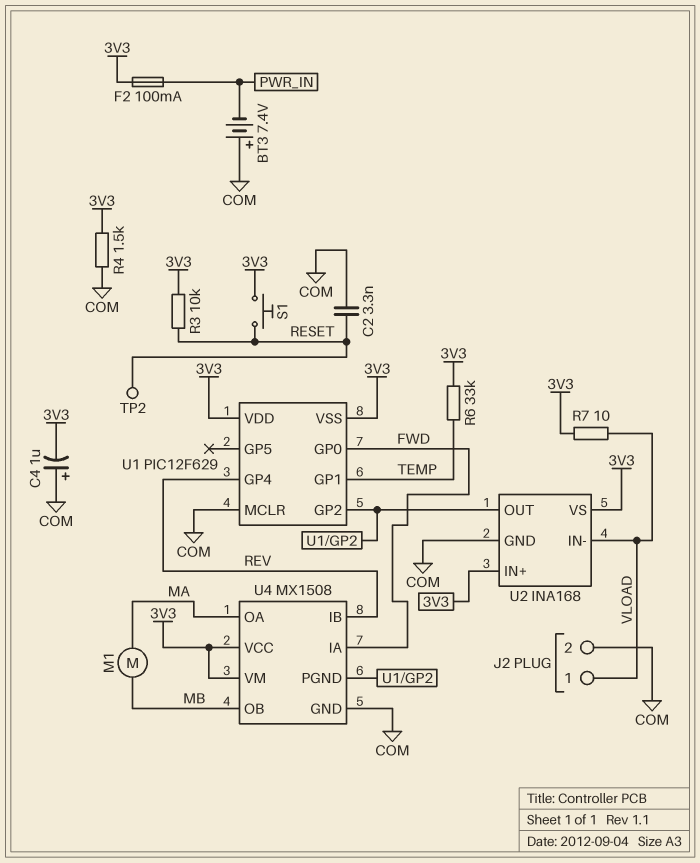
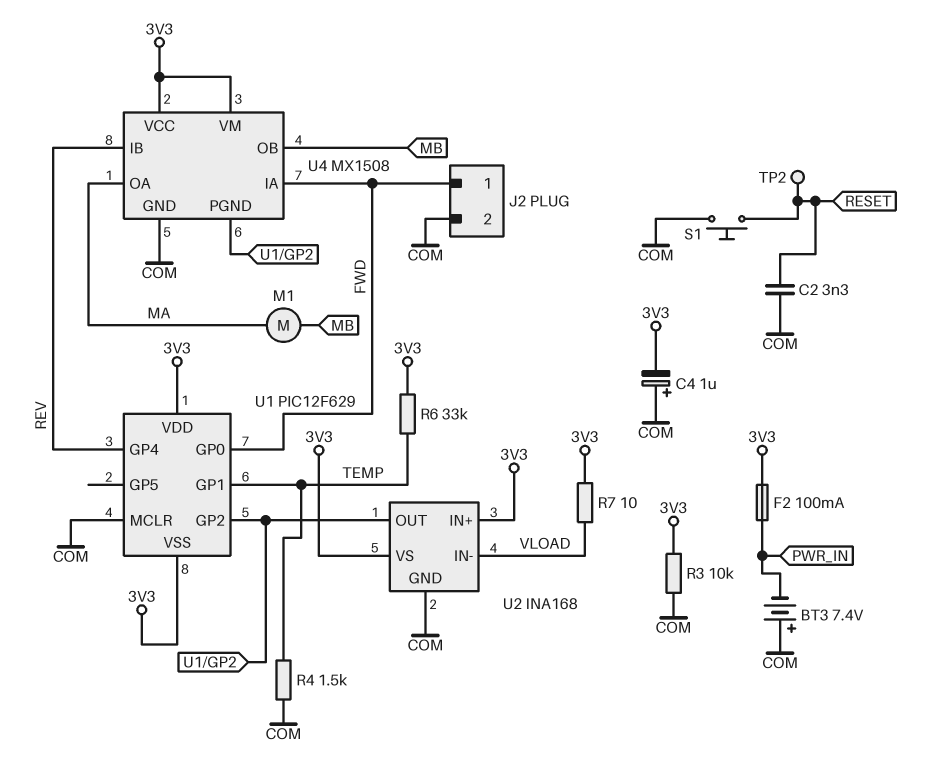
J2 pin 1: VLOAD -> FWD
R3: 10k (3V3, RESET) -> 10k (3V3, COM)
R4: 1.5k (3V3, COM) -> 1.5k (COM, TEMP)
S1: button (3V3, RESET) -> button (COM, RESET)

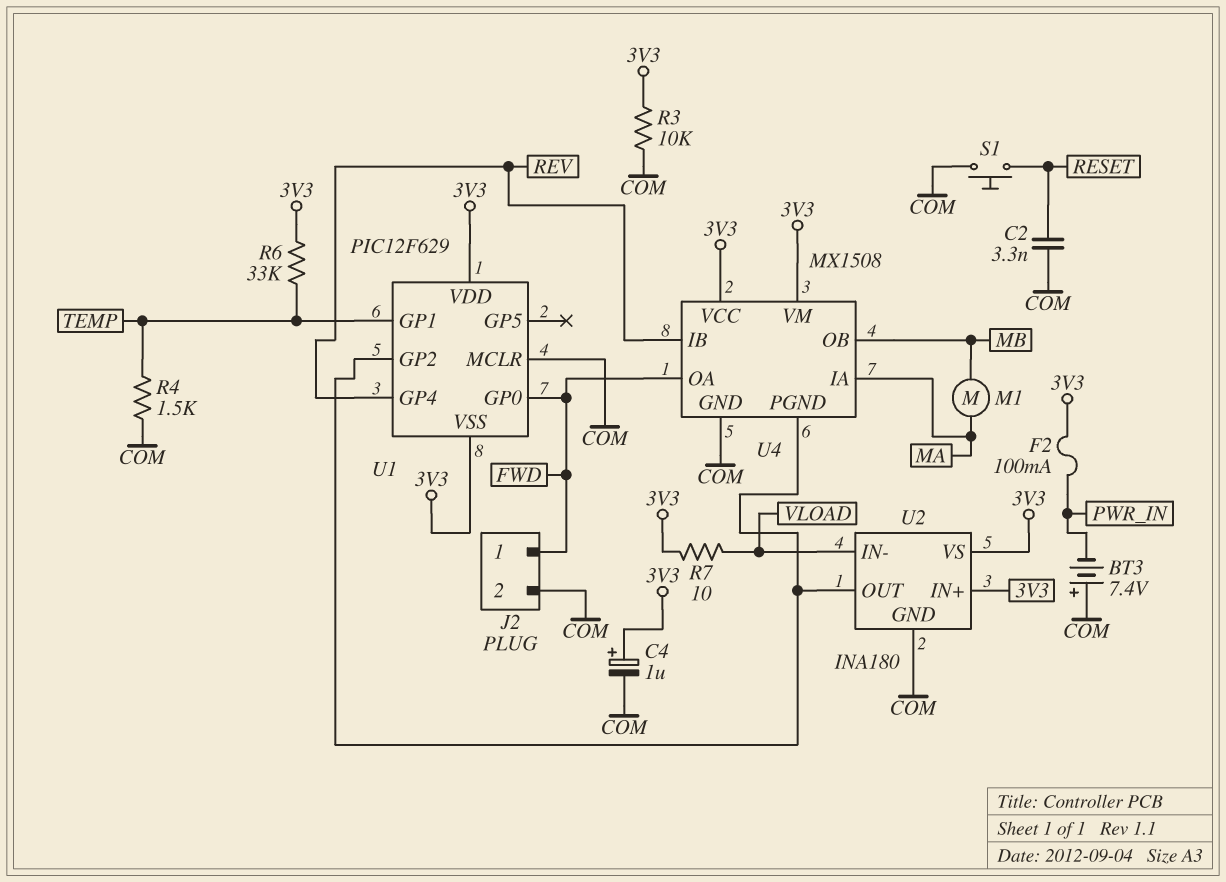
C4: 1uF (plus COM, minus 3V3) -> 1uF (plus 3V3, minus COM)
TP2: test point (RESET) -> none
U2: INA168 -> INA180
U4 pin IA: FWD -> MA
U4 pin OA: MA -> FWD

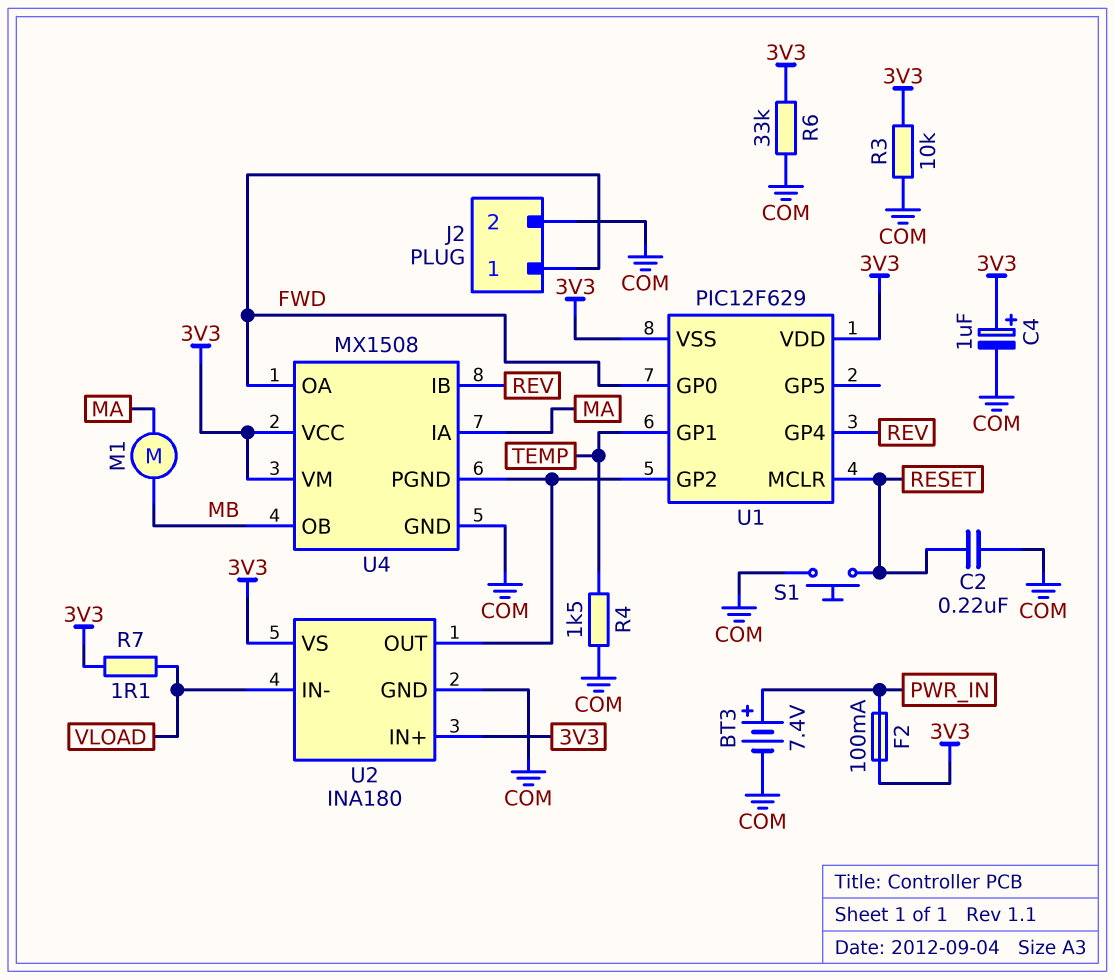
BT3: 7.4V (plus COM, minus PWR_IN) -> 7.4V (plus PWR_IN, minus COM)
C2: 3.3nF (COM, RESET) -> 220nF (COM, RESET)
R6: 33k (3V3, TEMP) -> 33k (3V3, COM)
R7: 10 (3V3, VLOAD) -> 1.1 (3V3, VLOAD)
U1 pin MCLR: COM -> RESET

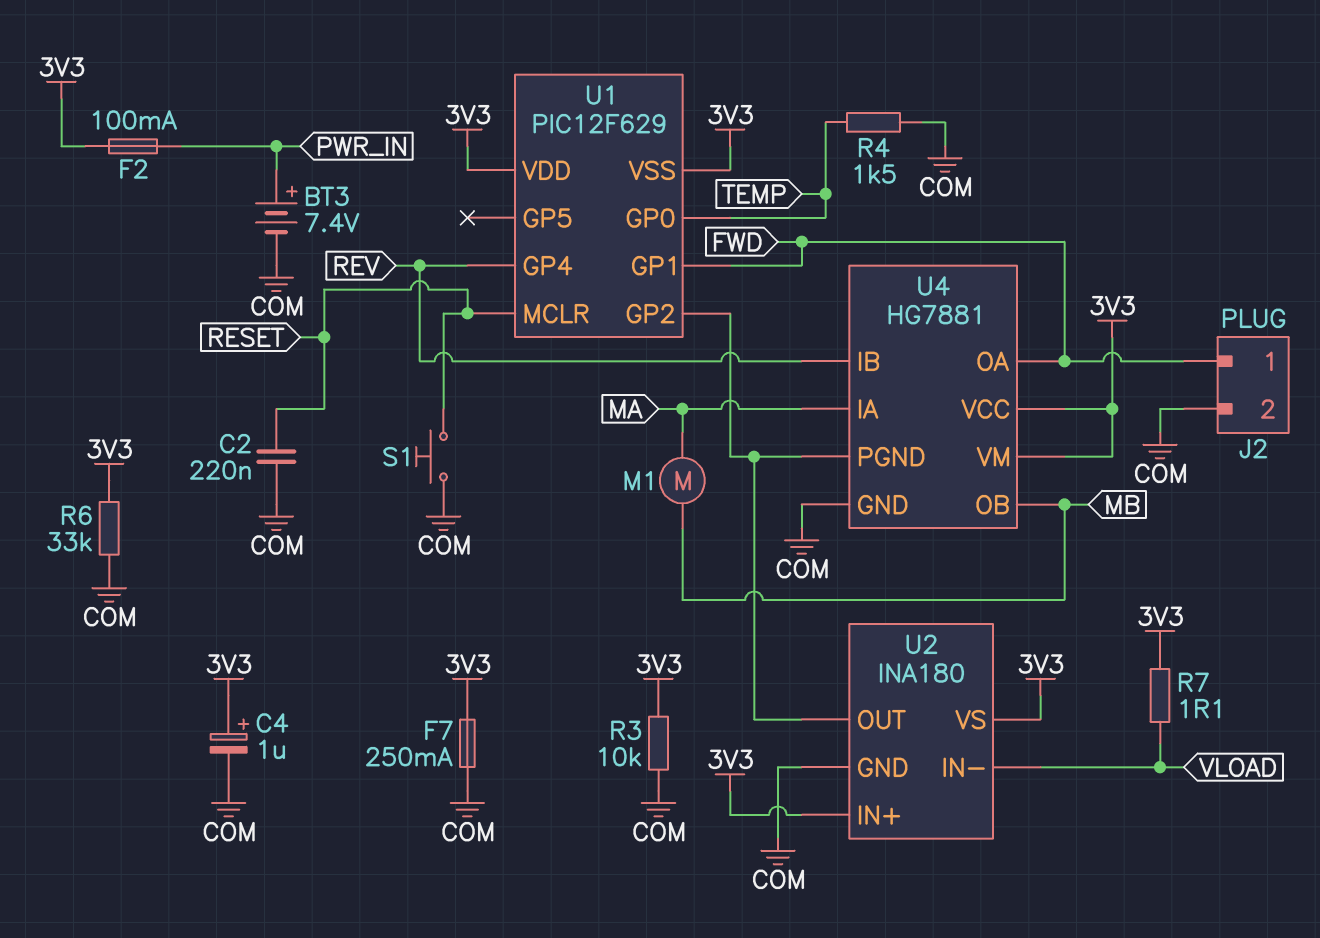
F7: none -> 250mA (3V3, COM)
U1 pin GP0: FWD -> TEMP
U1 pin GP1: TEMP -> FWD
U4: MX1508 -> HG7881

